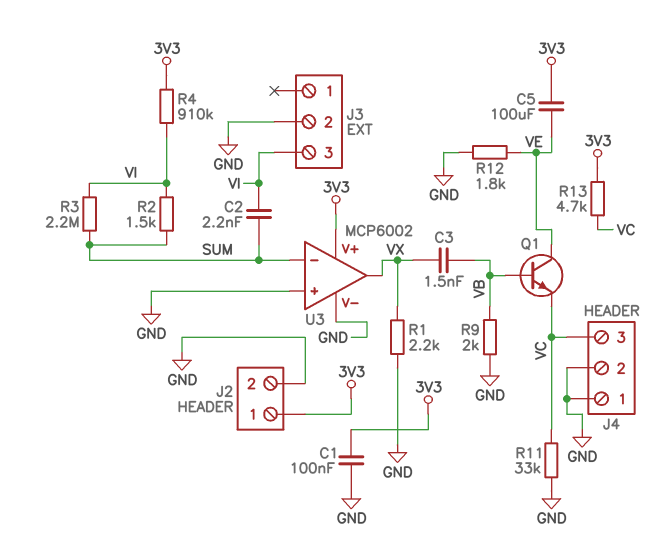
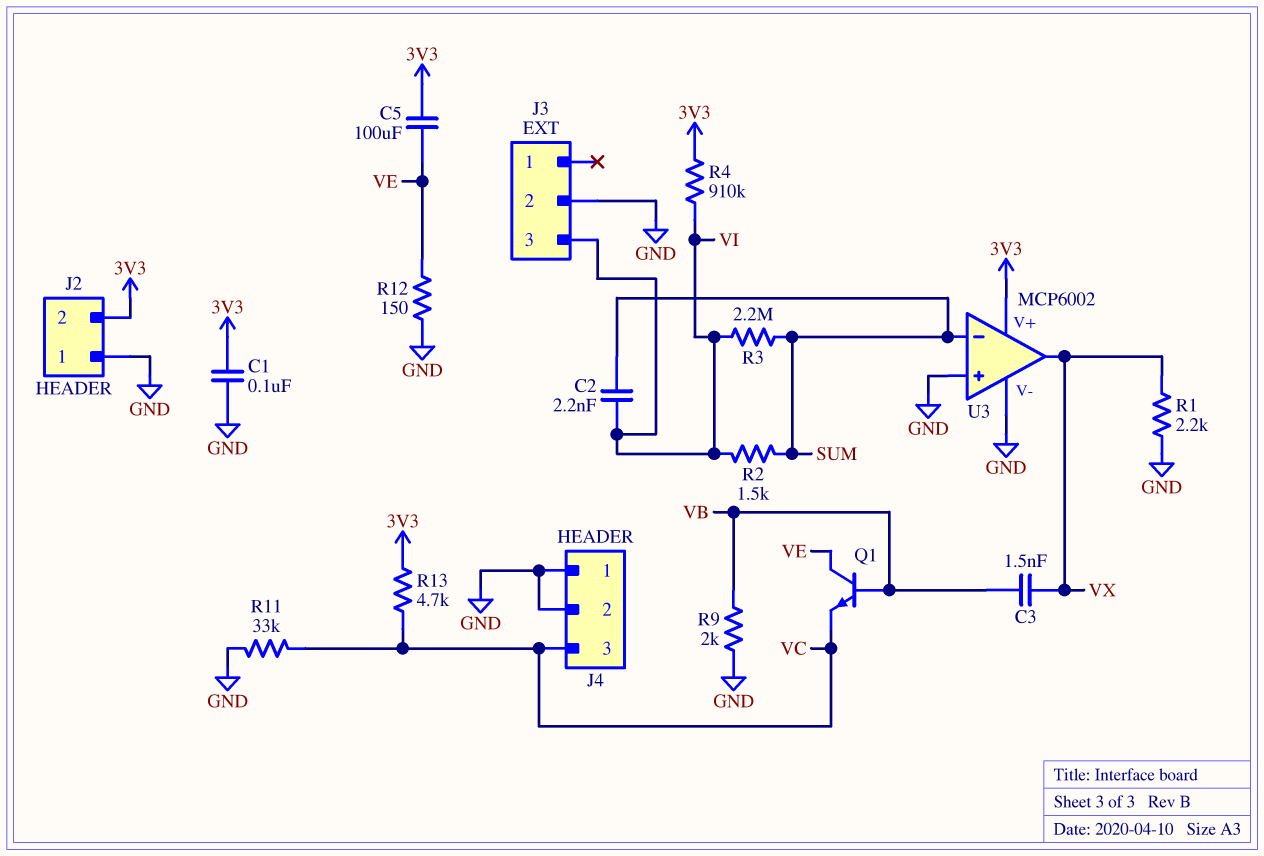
J2 pin 1: 3V3 -> GND
J2 pin 2: GND -> 3V3
R12: 1.8k (GND, VE) -> 150 (GND, VE)

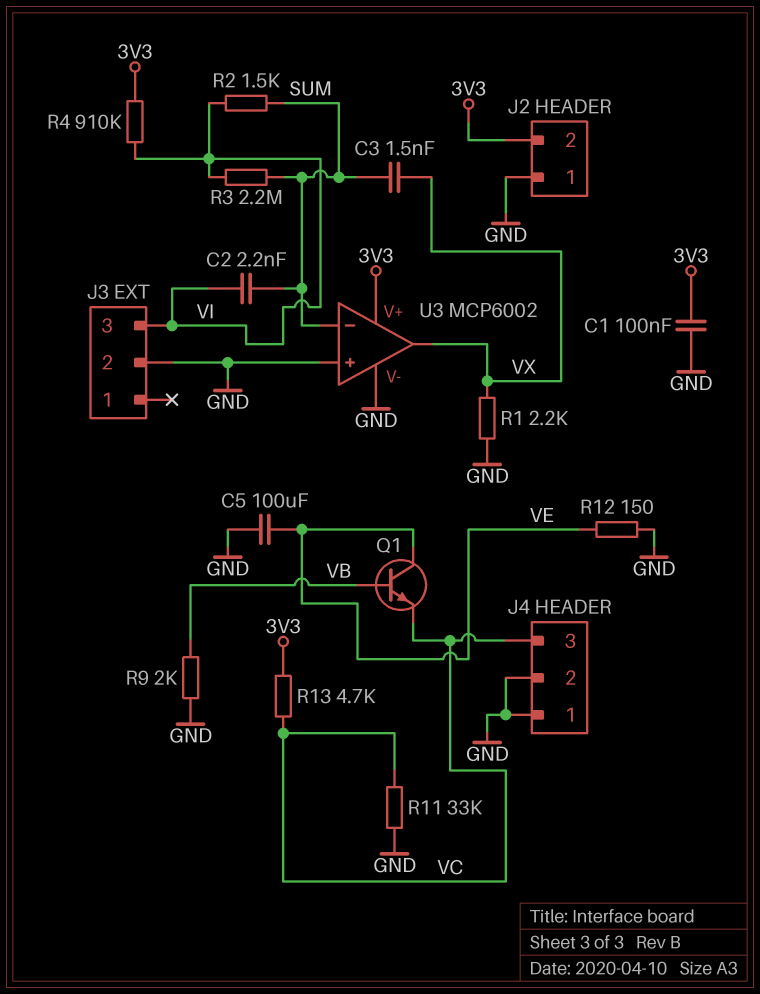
C3: 1.5nF (VB, VX) -> 1.5nF (SUM, VX)
C5: 100uF (3V3, VE) -> 100uF (GND, VE)

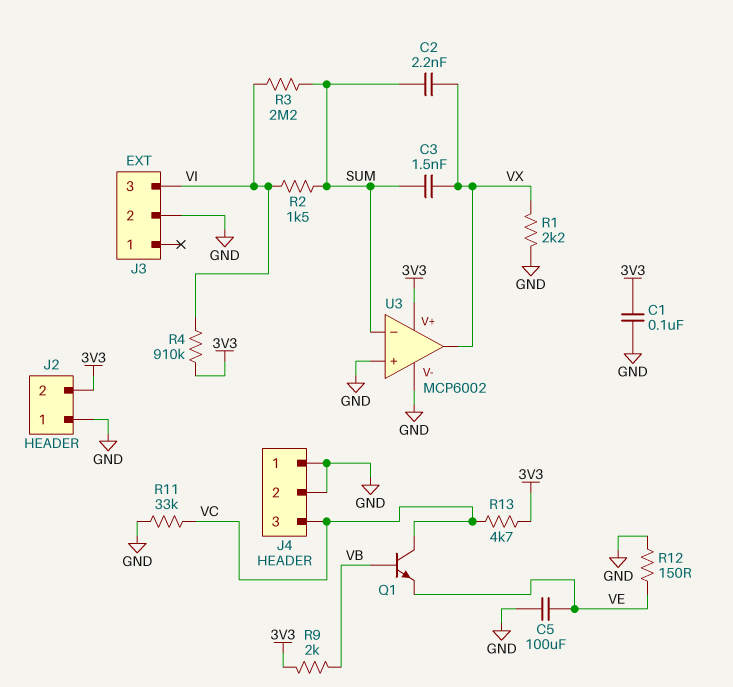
C2: 2.2nF (SUM, VI) -> 2.2nF (SUM, VX)
Q1: NPN (B VB, C VE, E VC) -> NPN (B VB, C VC, E VE)
R9: 2k (GND, VB) -> 2k (3V3, VB)

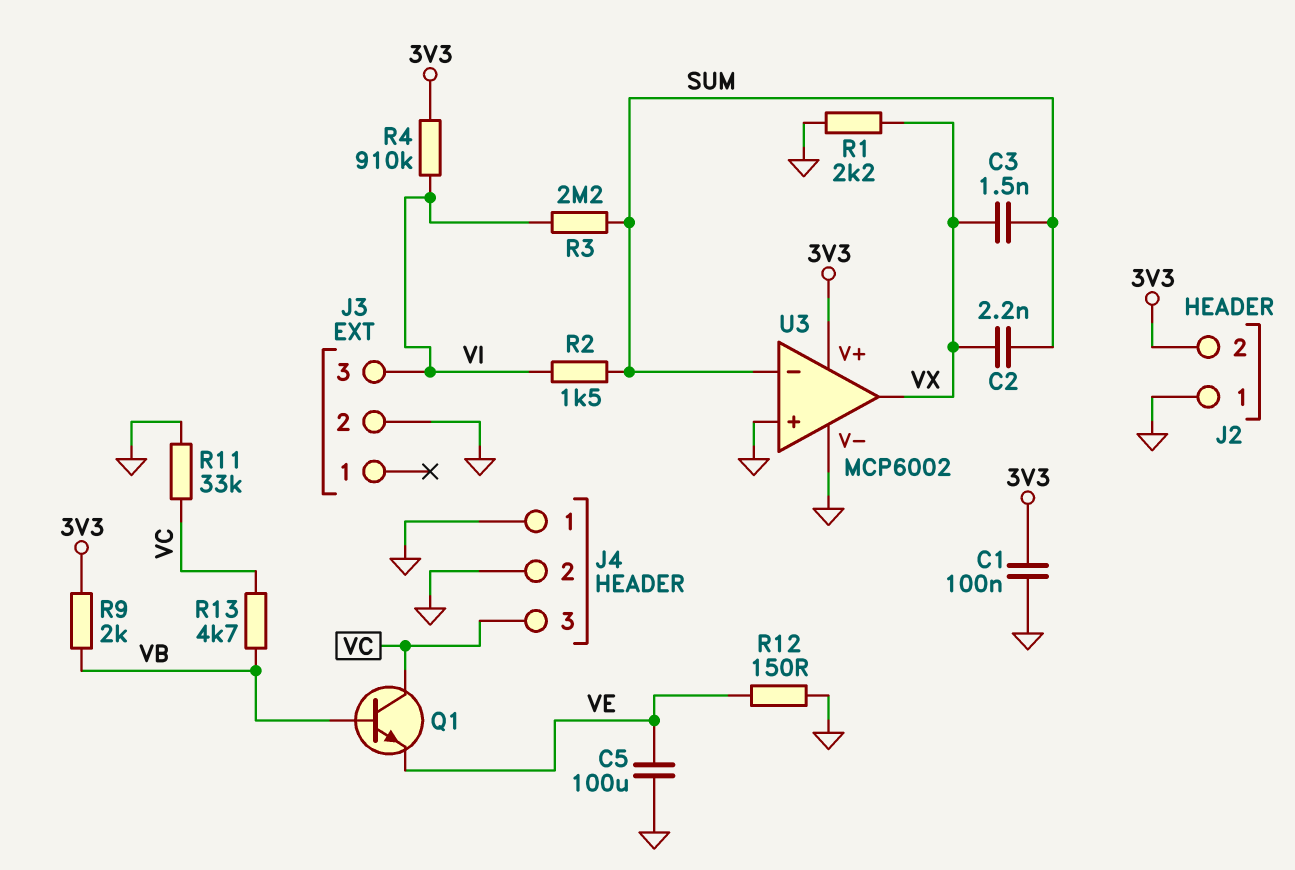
R13: 4.7k (3V3, VC) -> 4.7k (VB, VC)

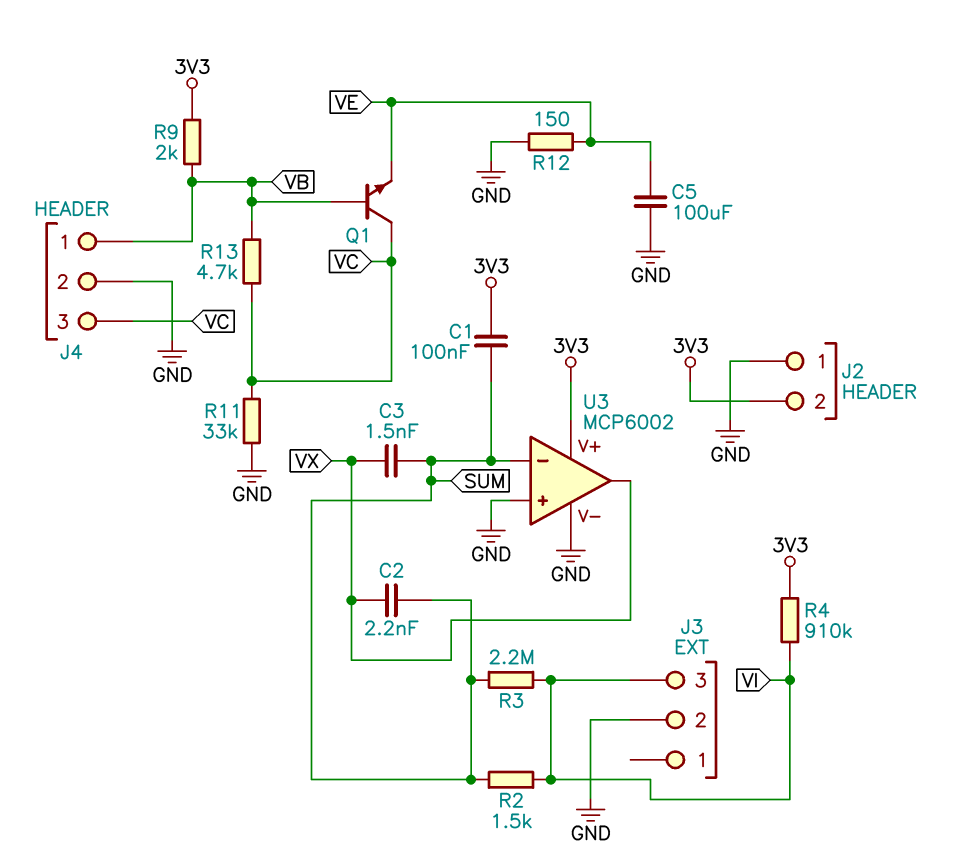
C1: 100nF (3V3, GND) -> 100nF (3V3, SUM)
J4 pin 1: GND -> VB
R1: 2.2k (GND, VX) -> none

